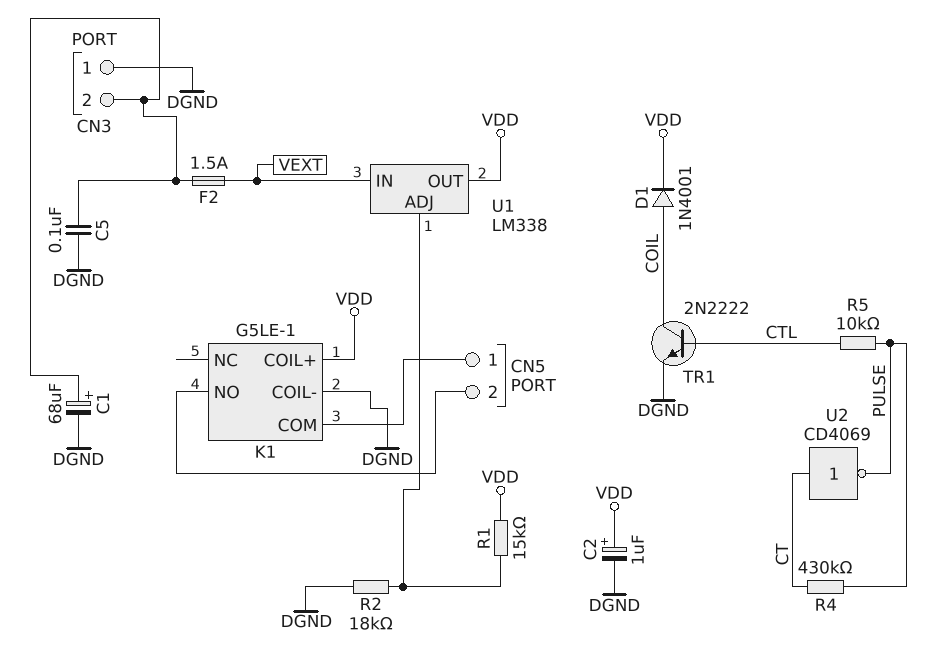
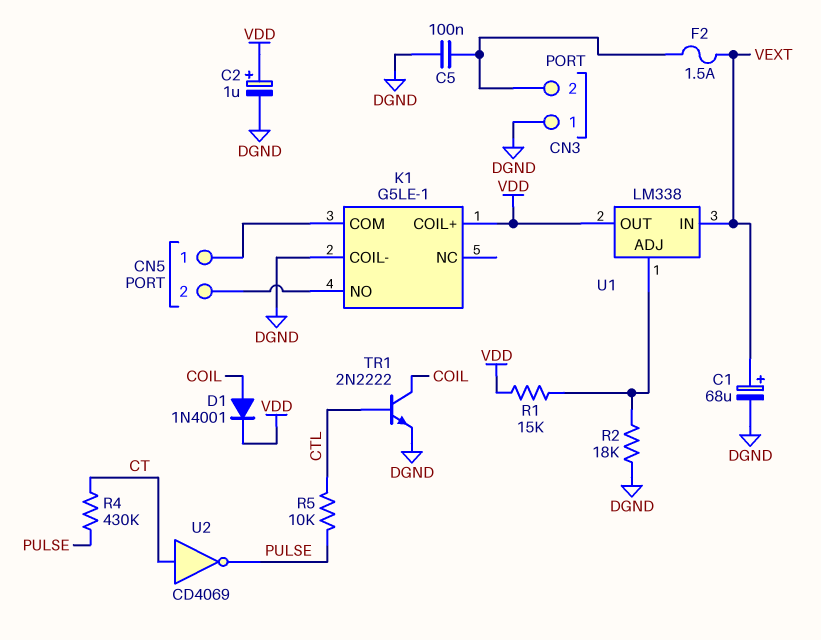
C1: 68uF (plus CN3/2, minus DGND) -> 68uF (plus VEXT, minus DGND)

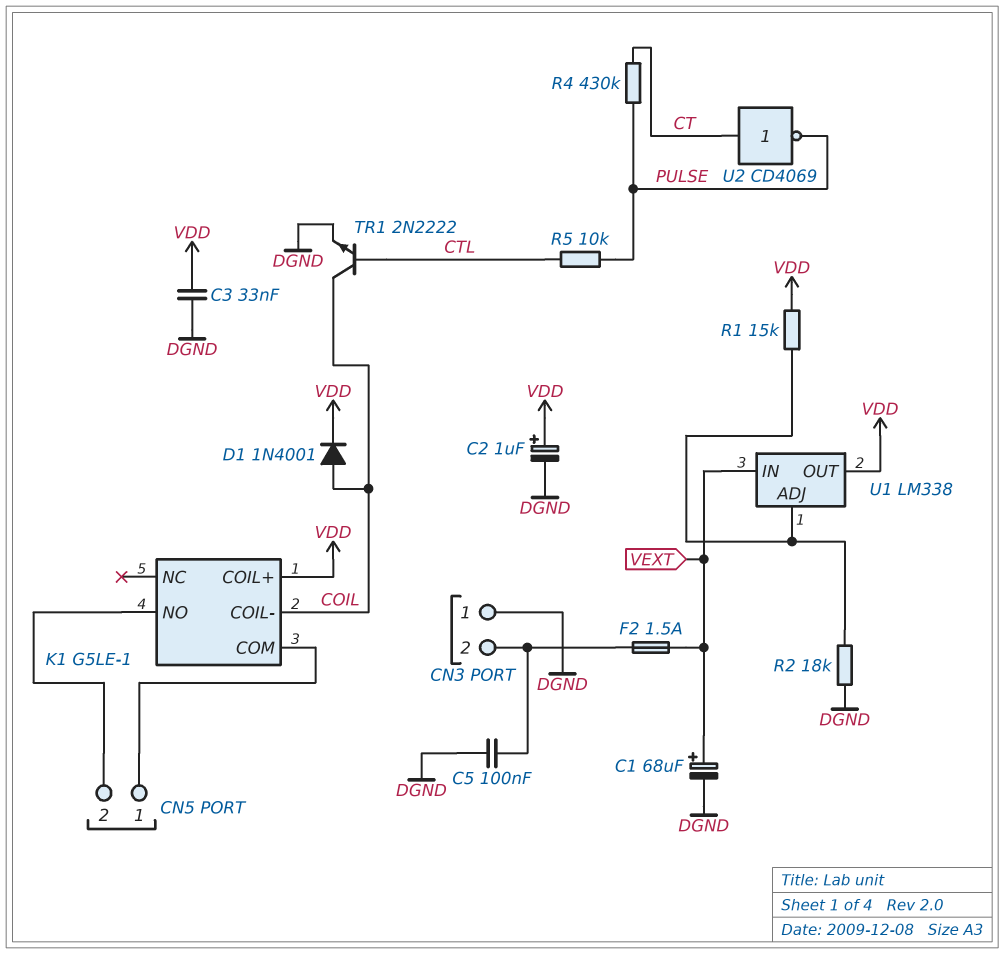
C3: none -> 33nF (DGND, VDD)
K1 pin COIL-: DGND -> COIL

